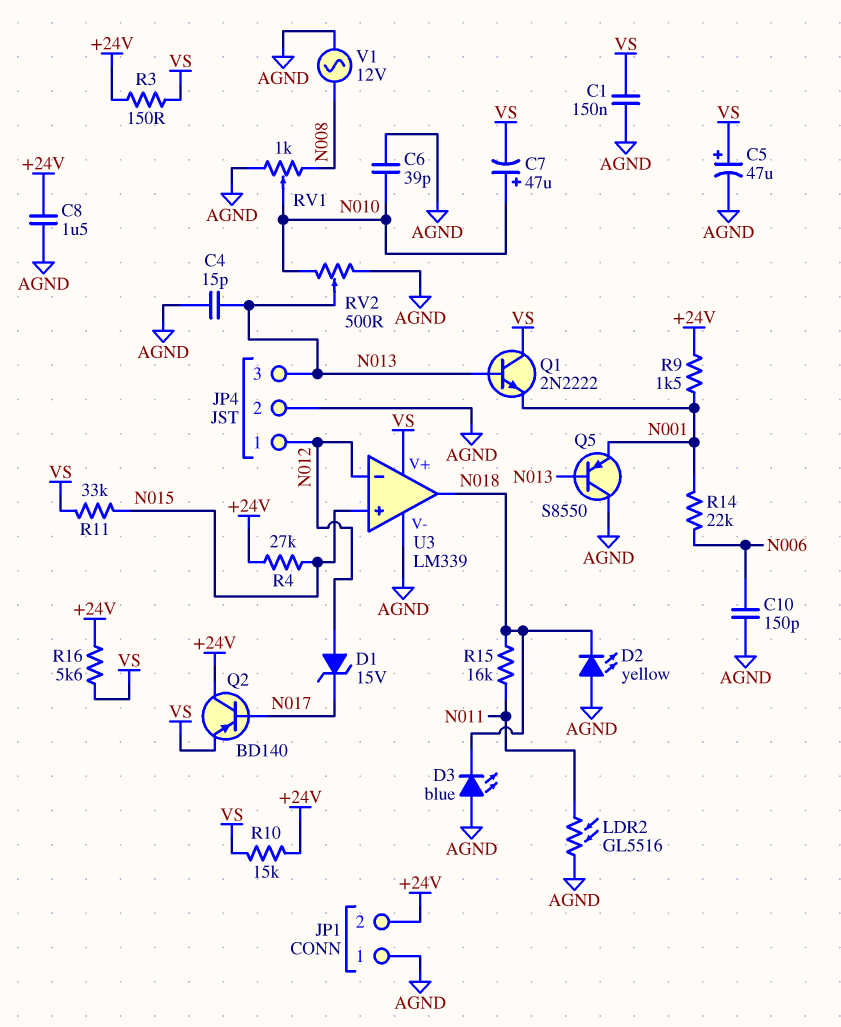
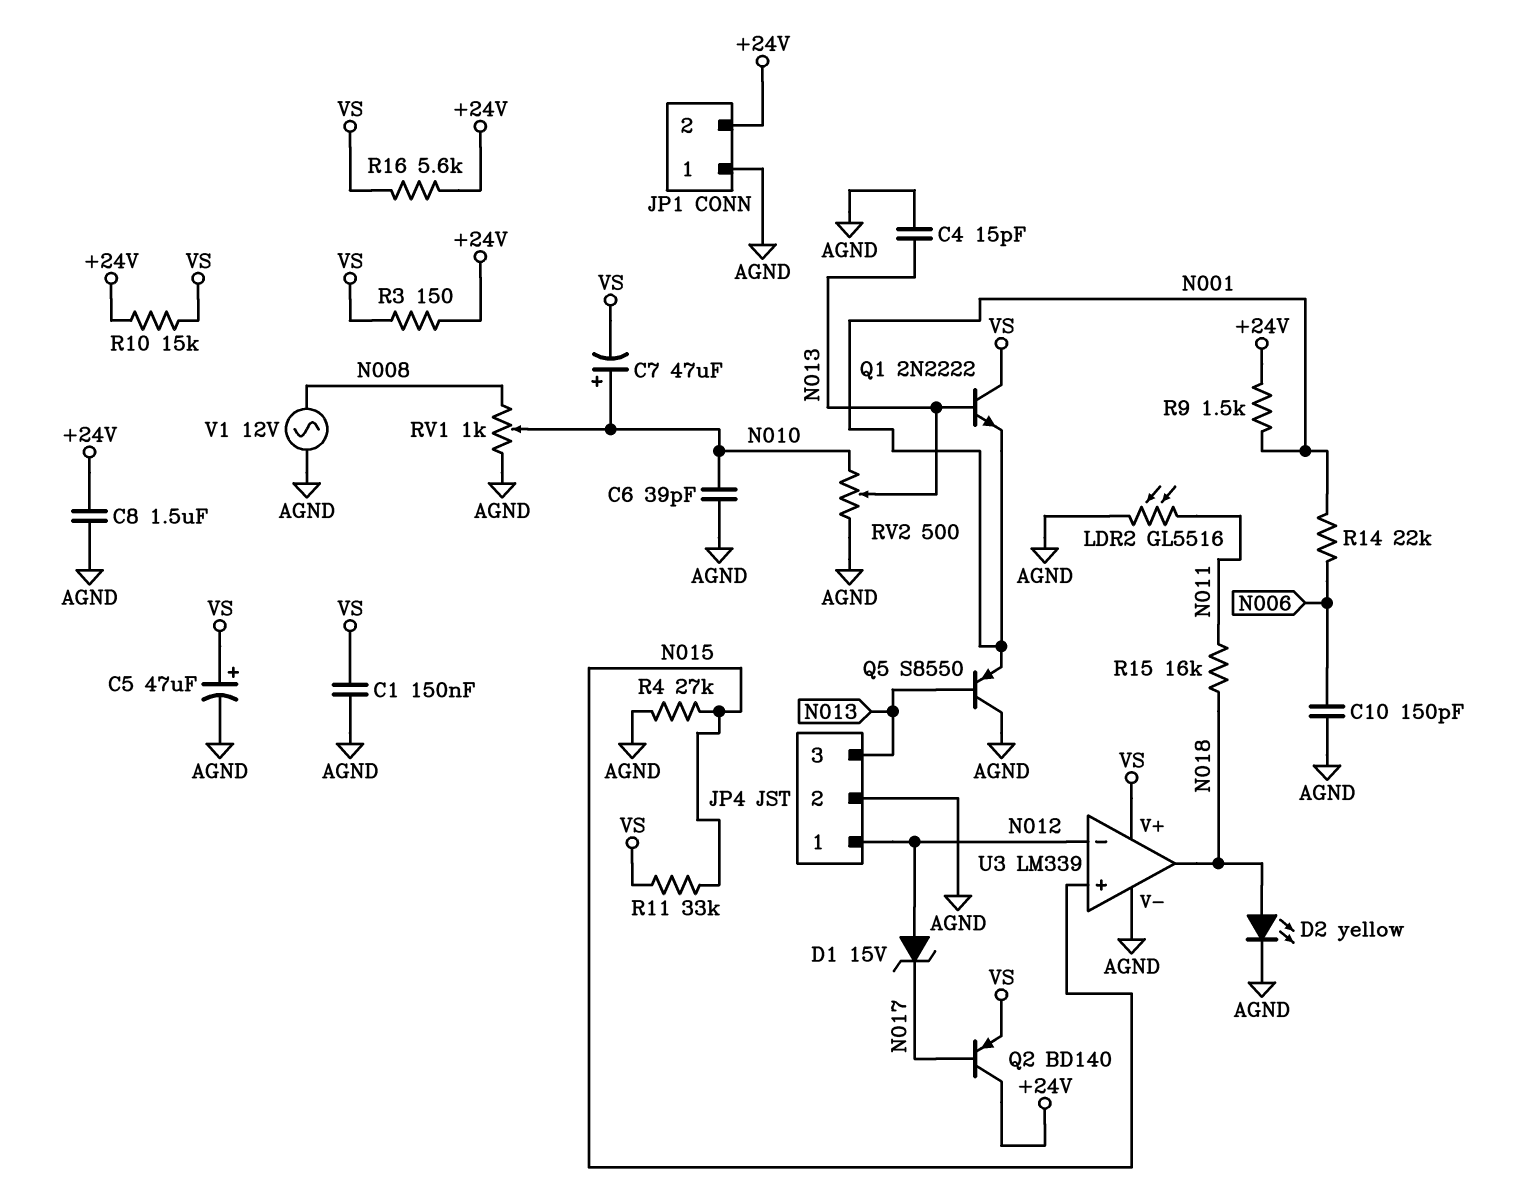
D2: LED yellow (A AGND, K N018) -> LED yellow (A N018, K AGND)
D3: LED blue (A AGND, K N018) -> none
R4: 27k (+24V, N015) -> 27k (AGND, N015)

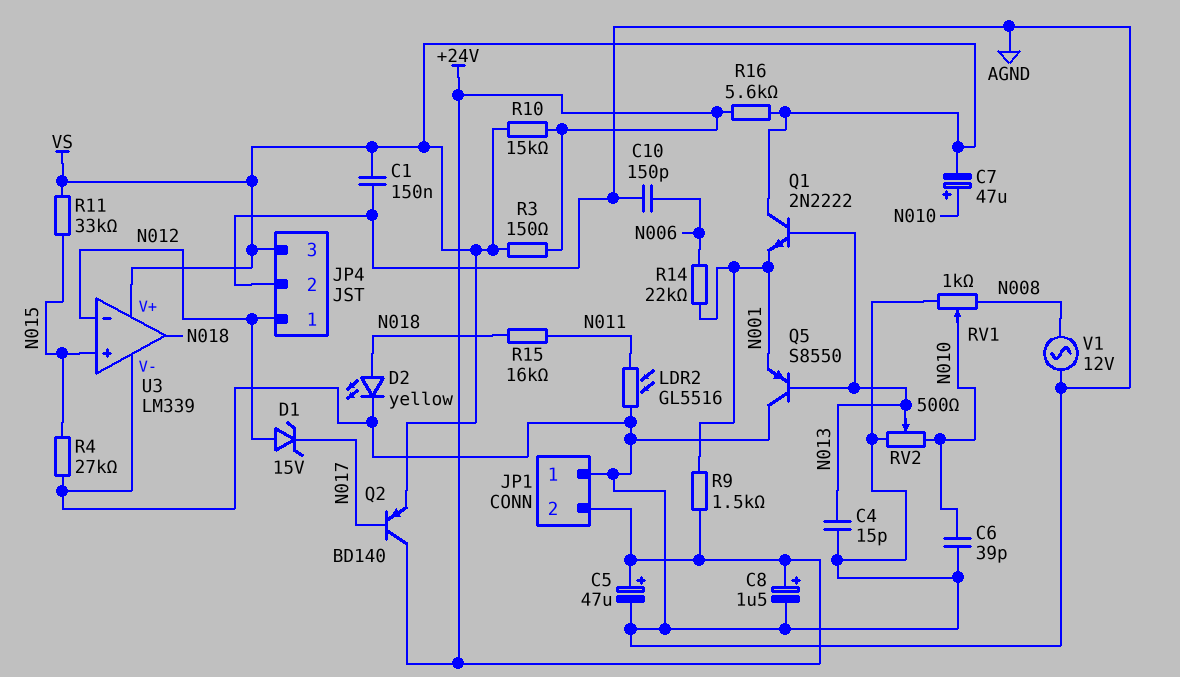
C5: 47uF (plus VS, minus AGND) -> 47uF (plus +24V, minus AGND)
C8: 1.5uF (+24V, AGND) -> 1.5uF (plus +24V, minus AGND)
JP4 pin 3: N013 -> VS

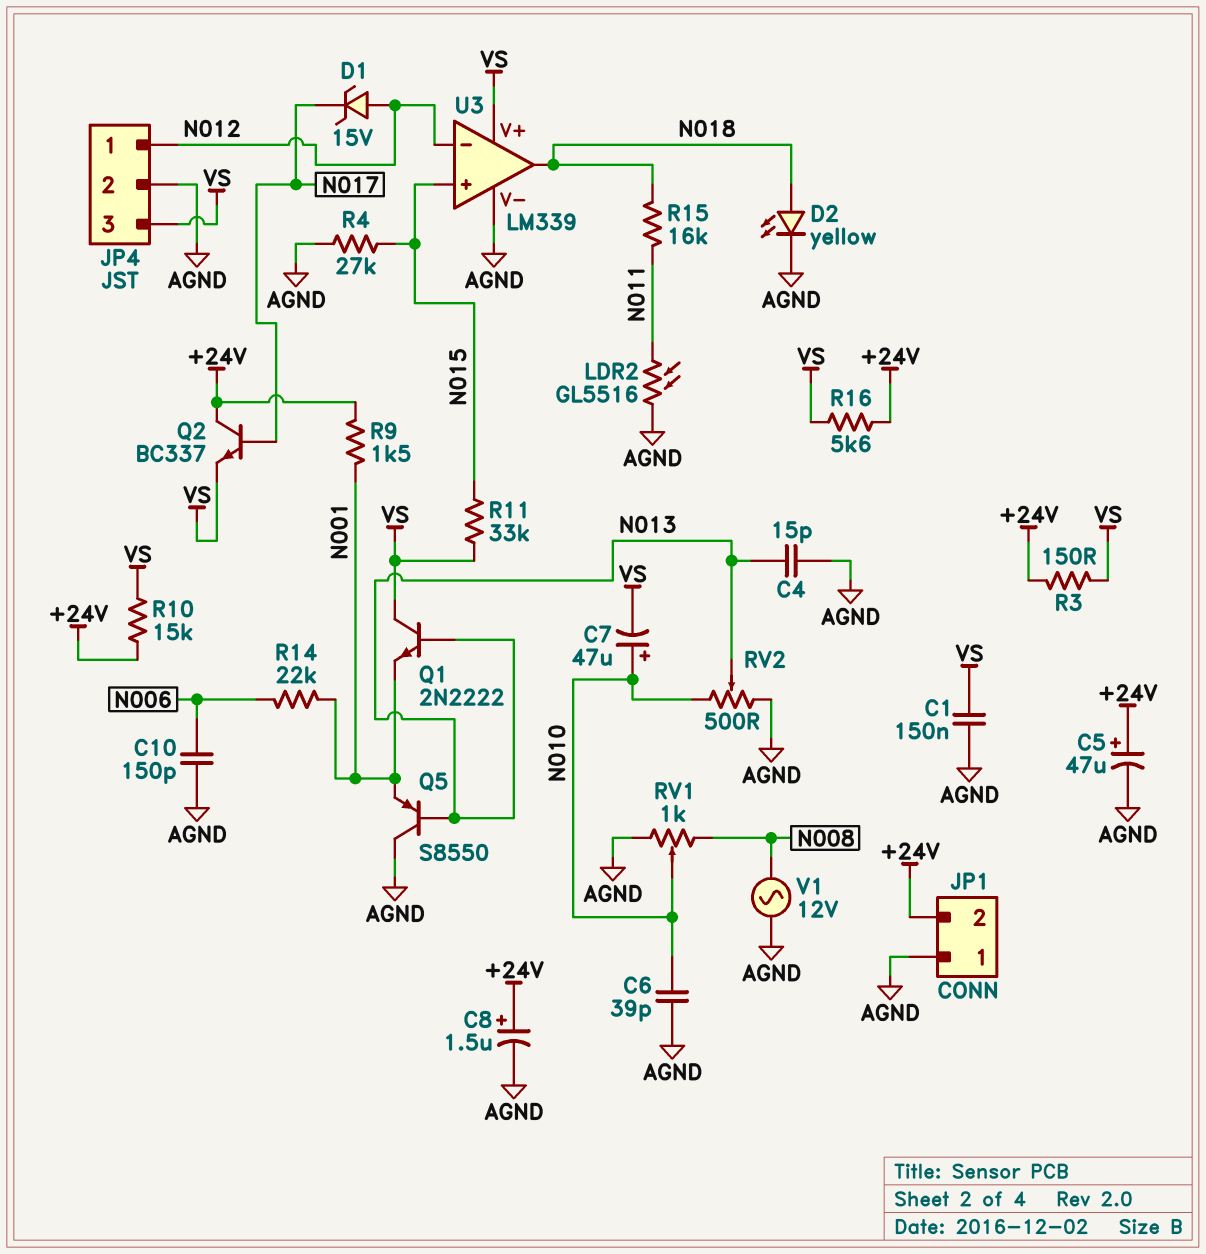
Q2: PNP BD140 (B N017, C +24V, E VS) -> NPN BC337 (B N017, C +24V, E VS)

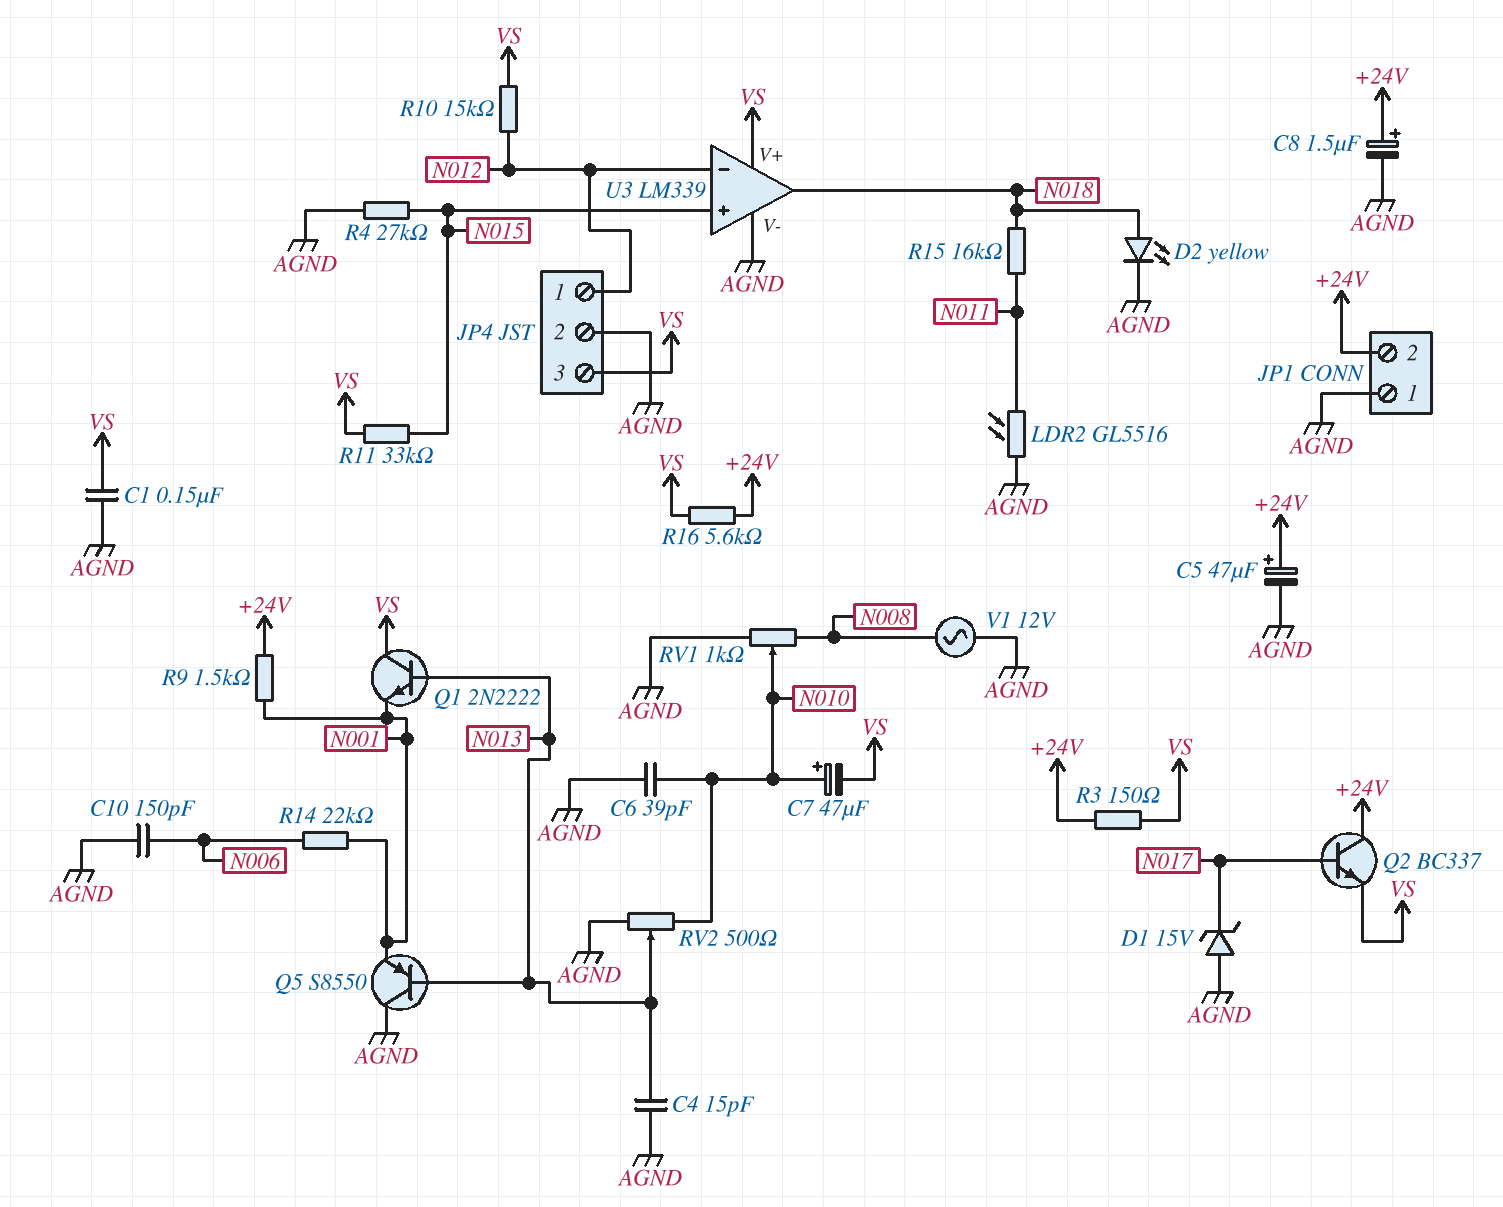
D1: zener 15V (A N012, K N017) -> zener 15V (A AGND, K N017)
R10: 15k (+24V, VS) -> 15k (N012, VS)

